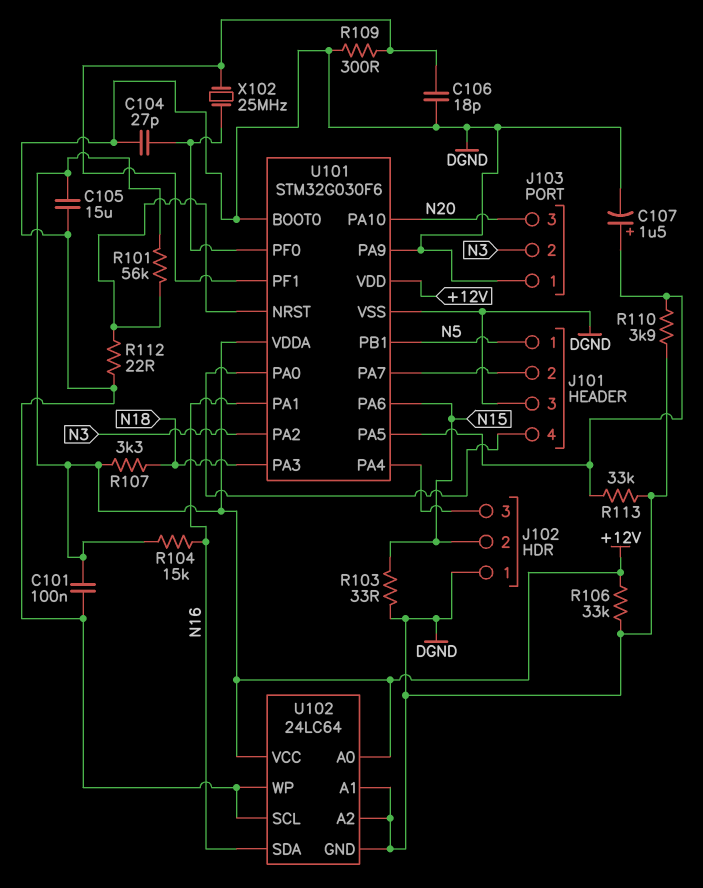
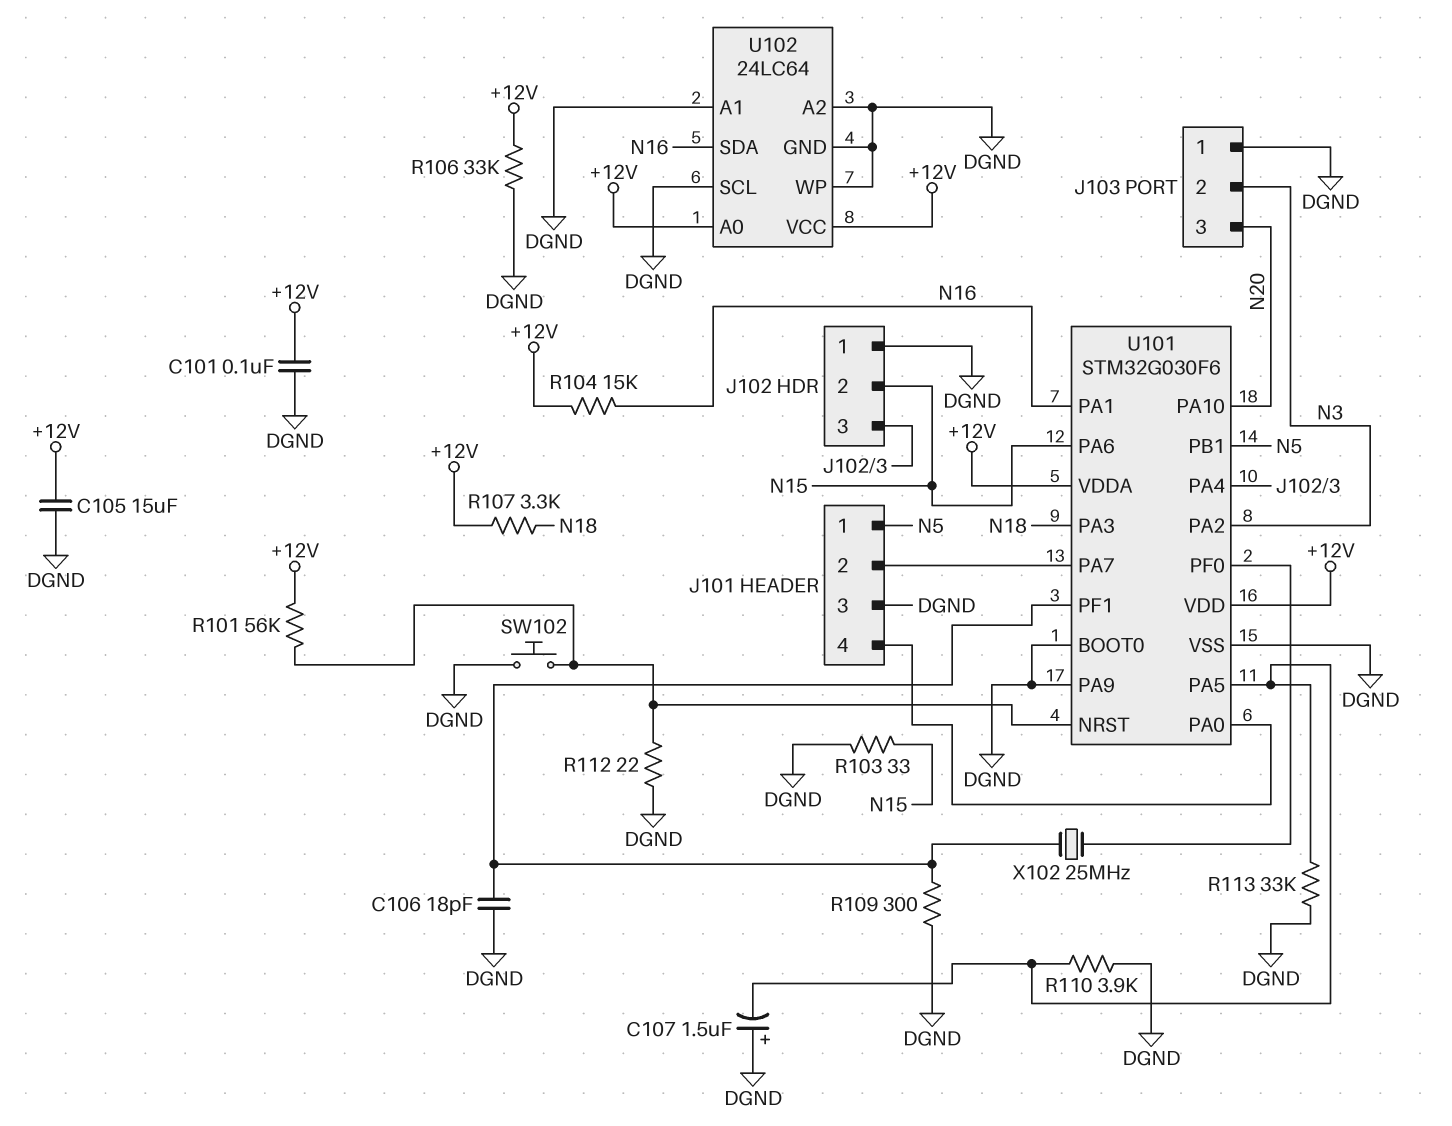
C104: 27pF (DGND, U101/PF0) -> none
C107: 1.5uF (plus U101/PA5, minus DGND) -> 1.5uF (plus DGND, minus U101/PA5)
SW102: none -> button (DGND, U101/NRST)

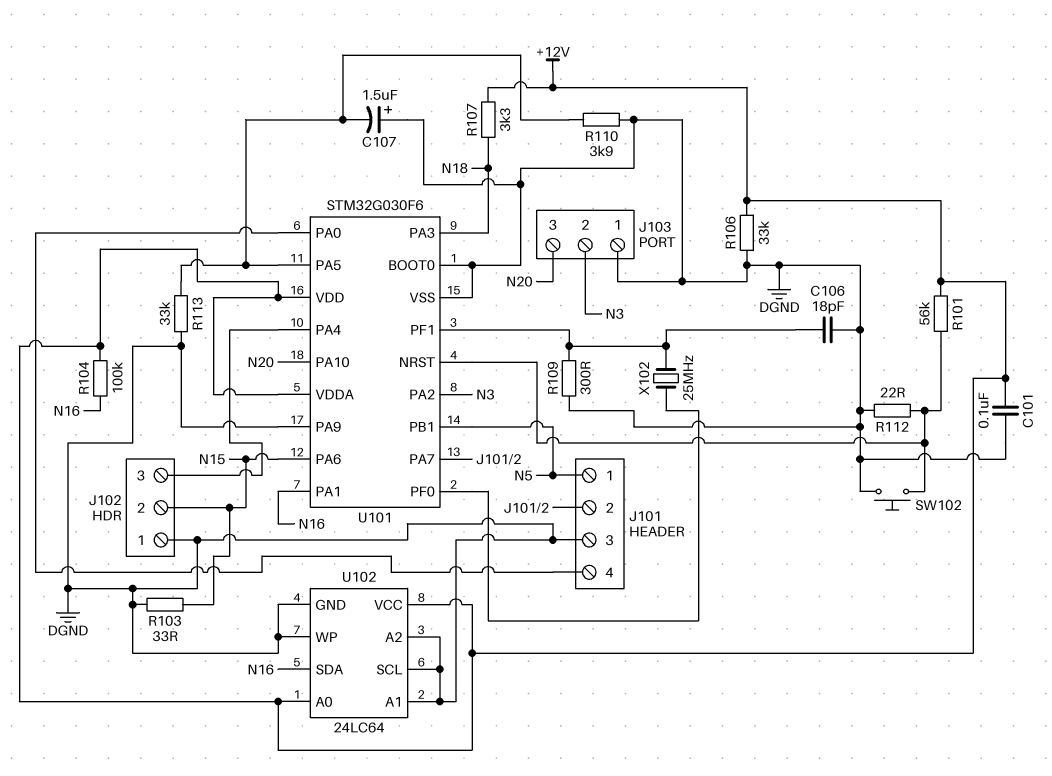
C105: 15uF (+12V, DGND) -> none
R104: 15k (+12V, N16) -> 100k (+12V, N16)

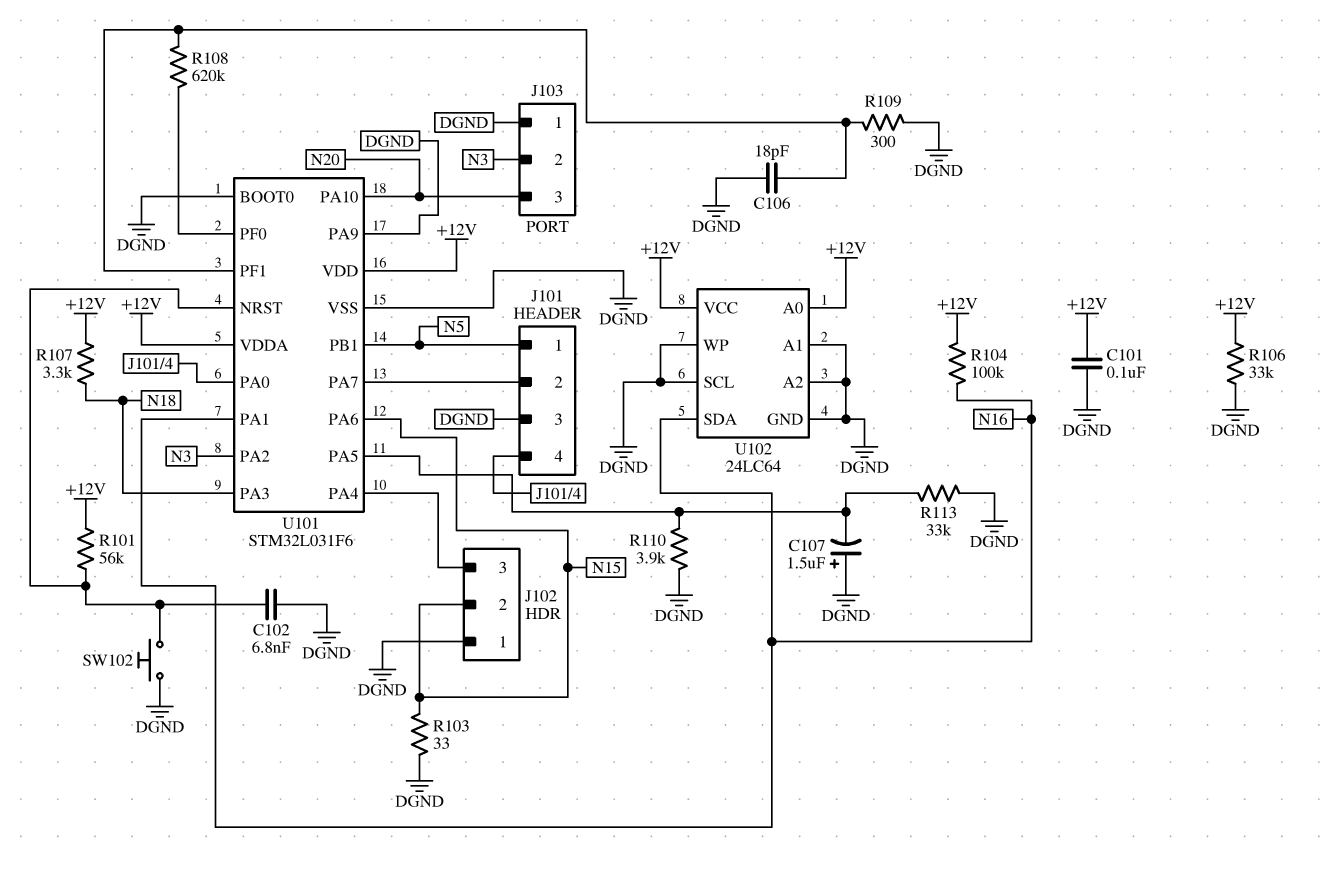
C102: none -> 6.8nF (DGND, U101/NRST)
R108: none -> 620k (U101/PF0, U101/PF1)
R112: 22 (DGND, U101/NRST) -> none
U101: STM32G030F6 -> STM32L031F6
X102: 25MHz (U101/PF0, U101/PF1) -> none

